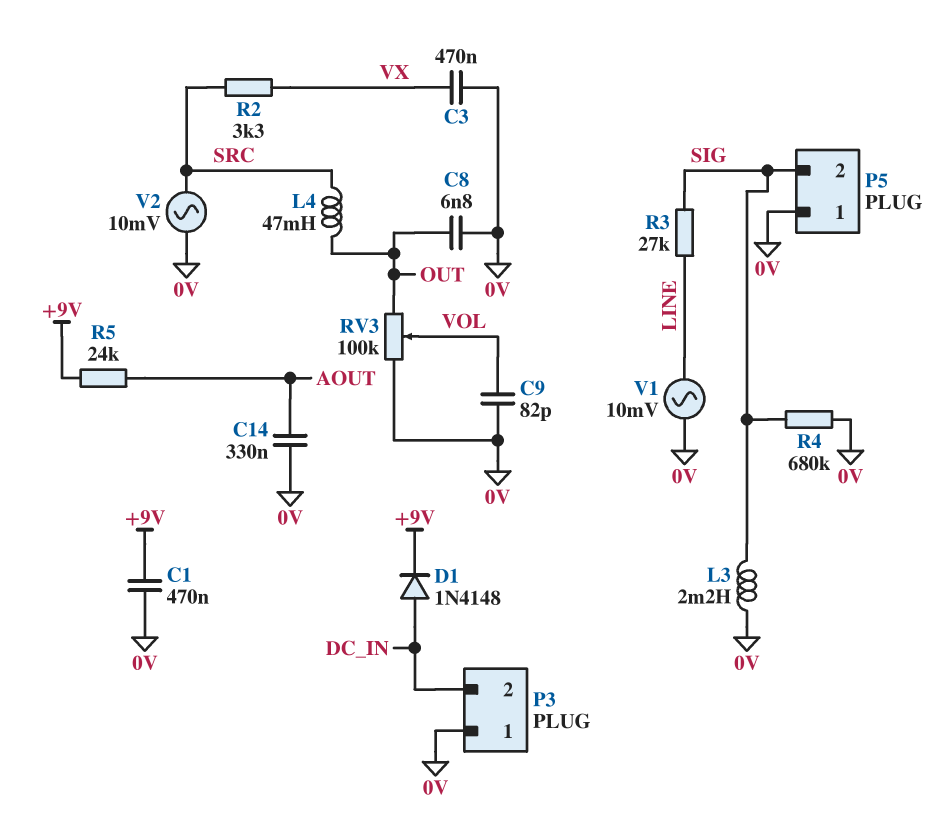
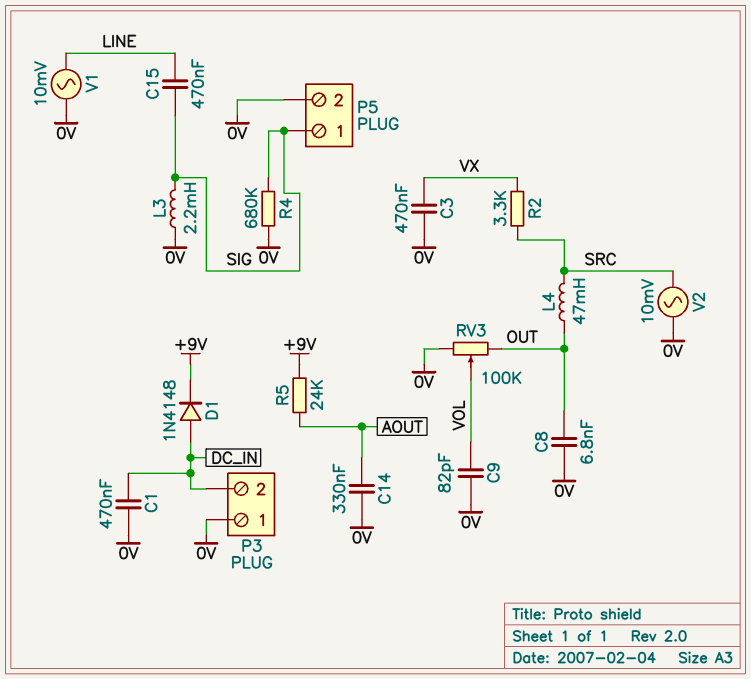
C1: 470nF (+9V, 0V) -> 470nF (0V, DC_IN)
C15: none -> 470nF (LINE, SIG)
P5 pin 1: 0V -> SIG
P5 pin 2: SIG -> 0V
R3: 27k (LINE, SIG) -> none

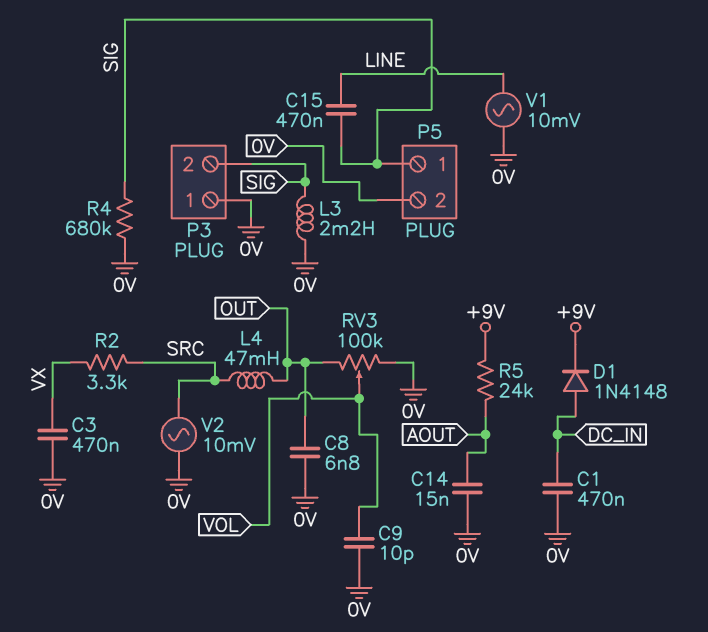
C9: 82pF (0V, VOL) -> 10pF (0V, VOL)
C14: 330nF (0V, AOUT) -> 15nF (0V, AOUT)
P3 pin 2: DC_IN -> SIG

